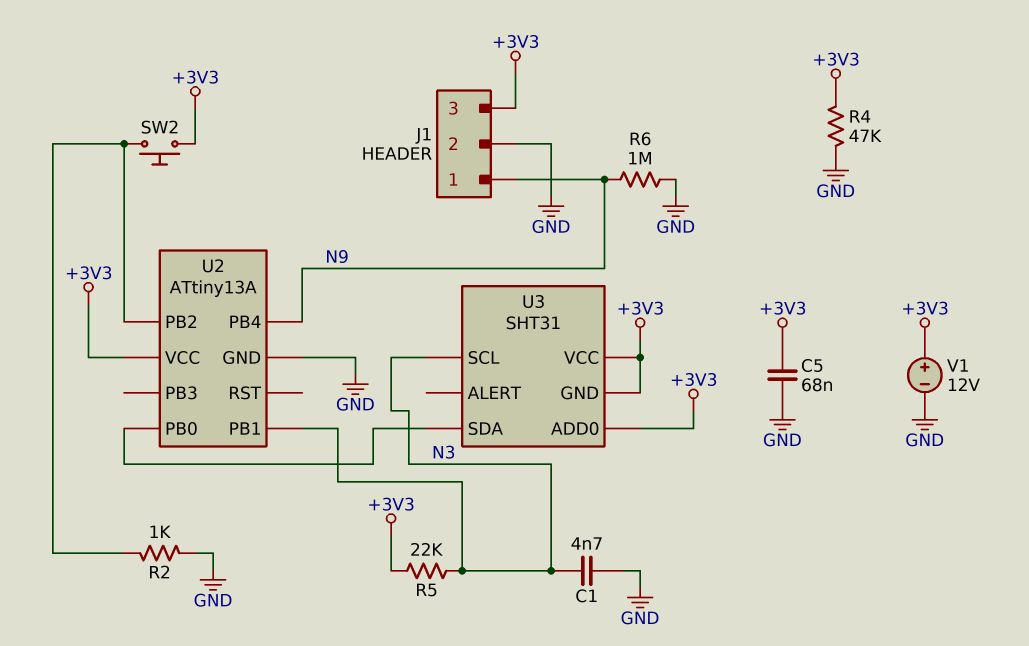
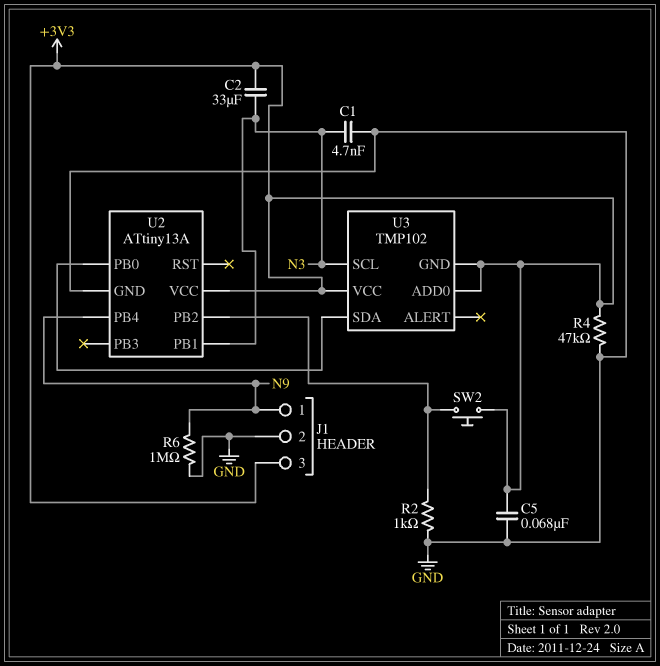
C2: none -> 33uF (+3V3, N3)
R5: 22k (+3V3, N3) -> none
U3: SHT31 -> TMP102
V1: 12V (plus +3V3, minus GND) -> none

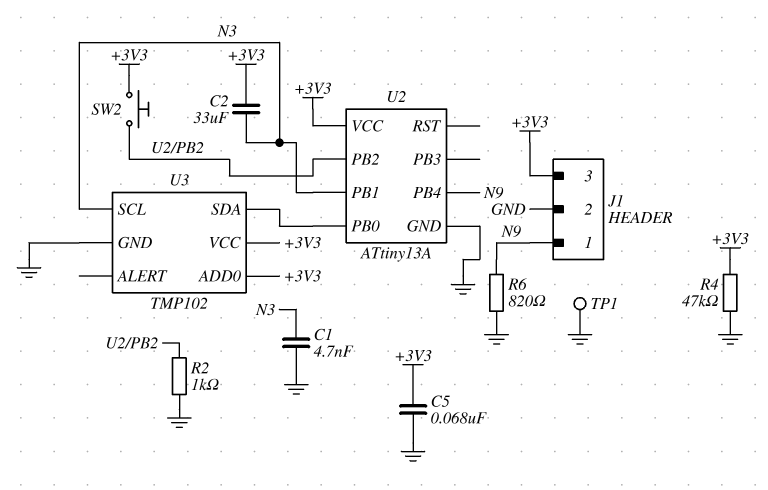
R6: 1M (GND, N9) -> 820 (GND, N9)
TP1: none -> test point (GND)
U3 pin GND: +3V3 -> GND

